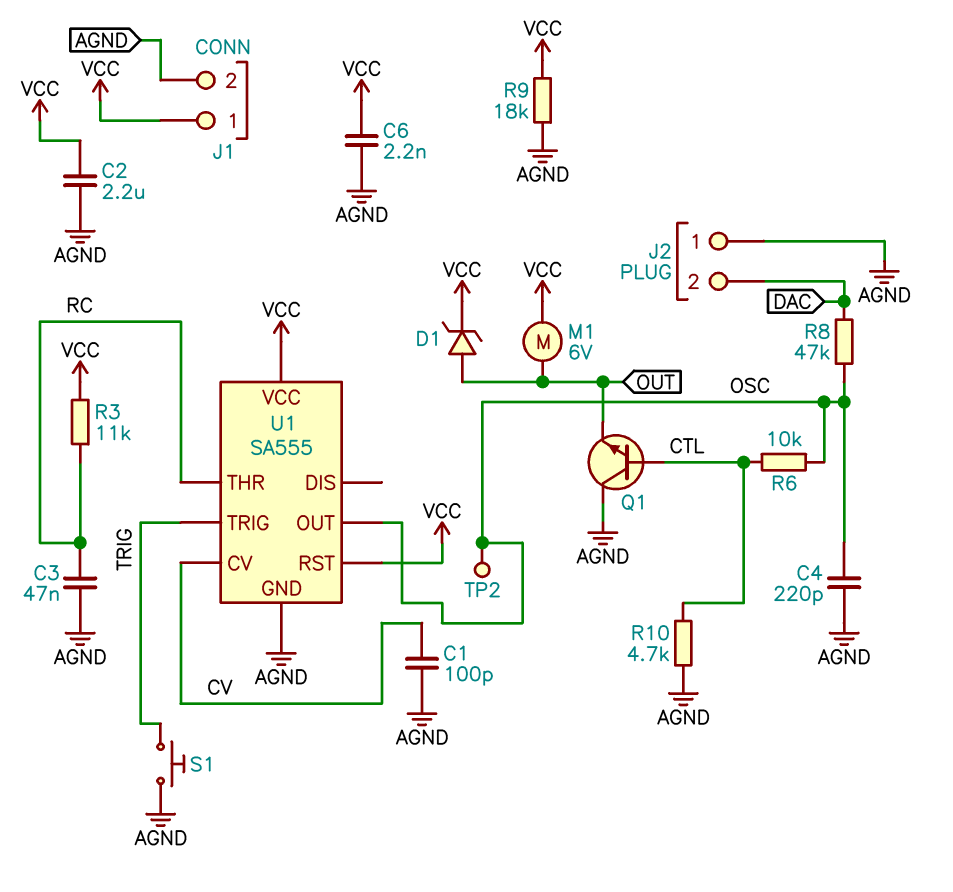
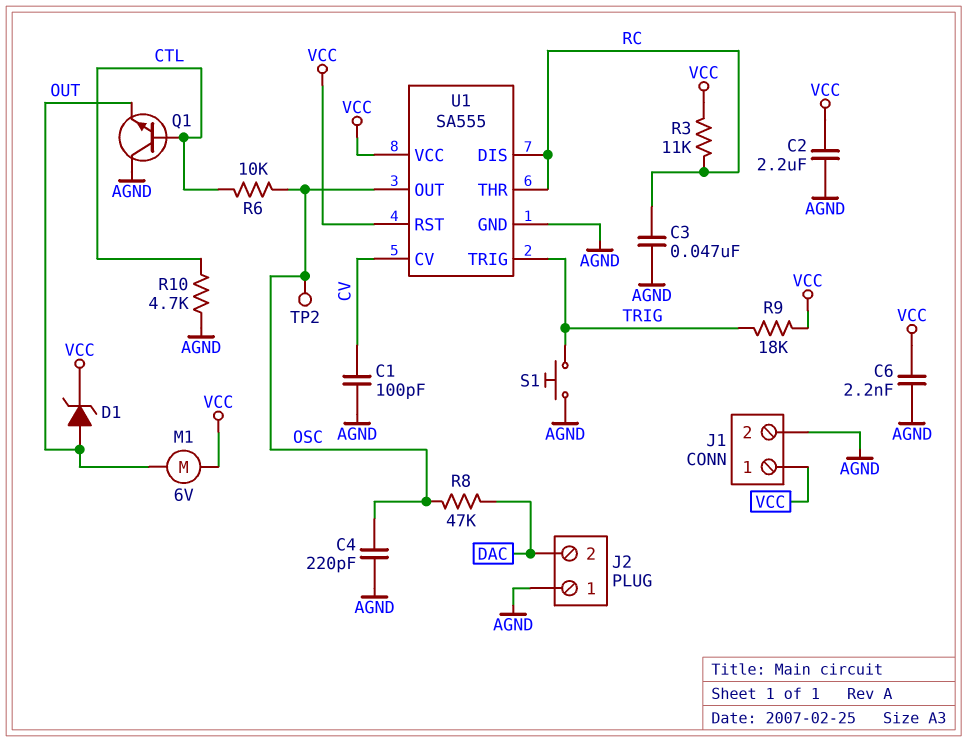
R9: 18k (AGND, VCC) -> 18k (TRIG, VCC)
U1 pin DIS: none -> RC

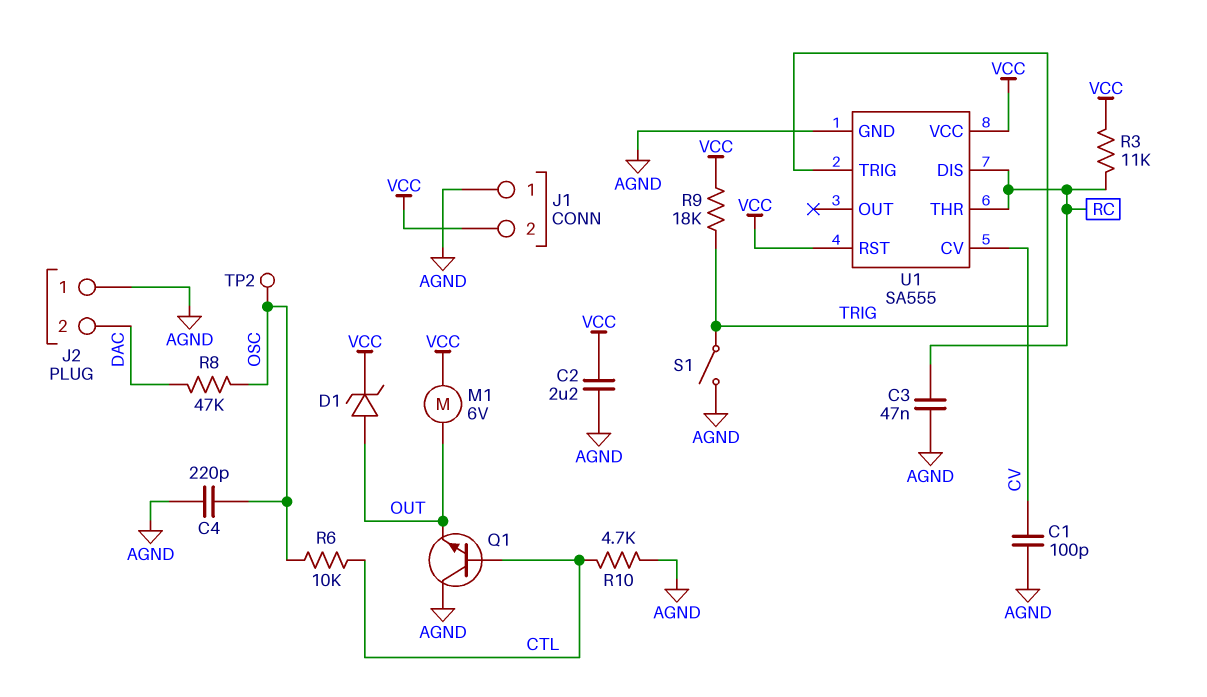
C6: 2.2nF (AGND, VCC) -> none
J1 pin 1: VCC -> AGND
J1 pin 2: AGND -> VCC
S1: button (AGND, TRIG) -> switch (AGND, TRIG)
U1 pin OUT: OSC -> none

